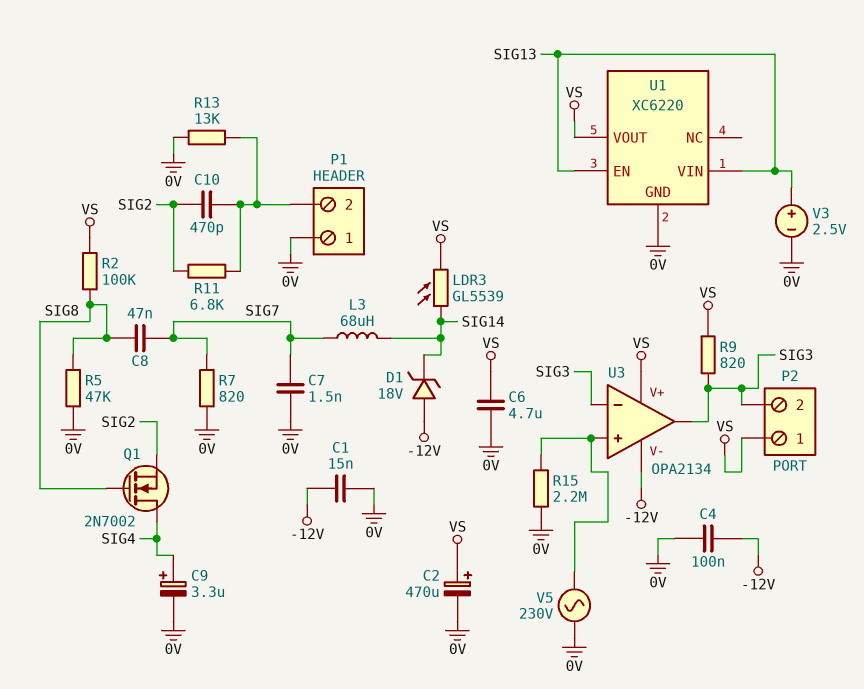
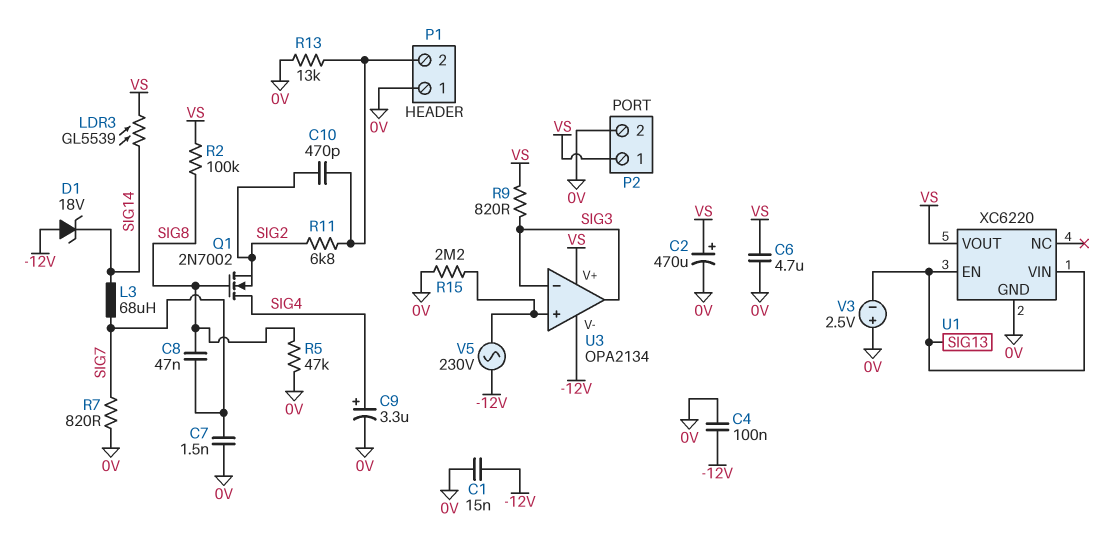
P2 pin 2: SIG3 -> 0V
V3: 2.5V (plus SIG13, minus 0V) -> 2.5V (plus 0V, minus SIG13)
V5: AC 230V (0V, U3/in+) -> AC 230V (-12V, U3/in+)

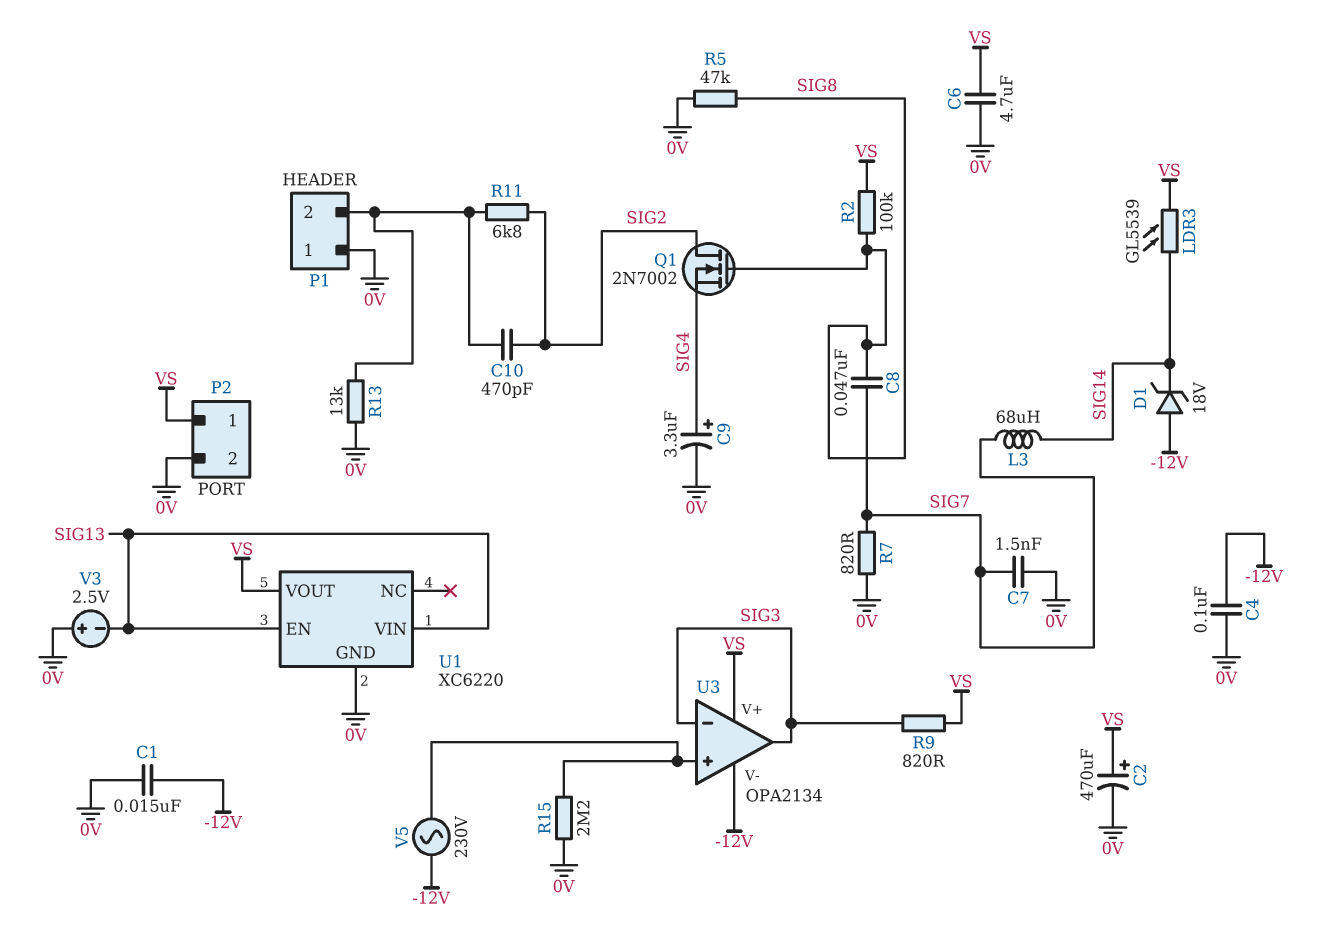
Q1: NMOS 2N7002 (G SIG8, D SIG4, S SIG2) -> NMOS 2N7002 (G SIG8, D SIG2, S SIG4)

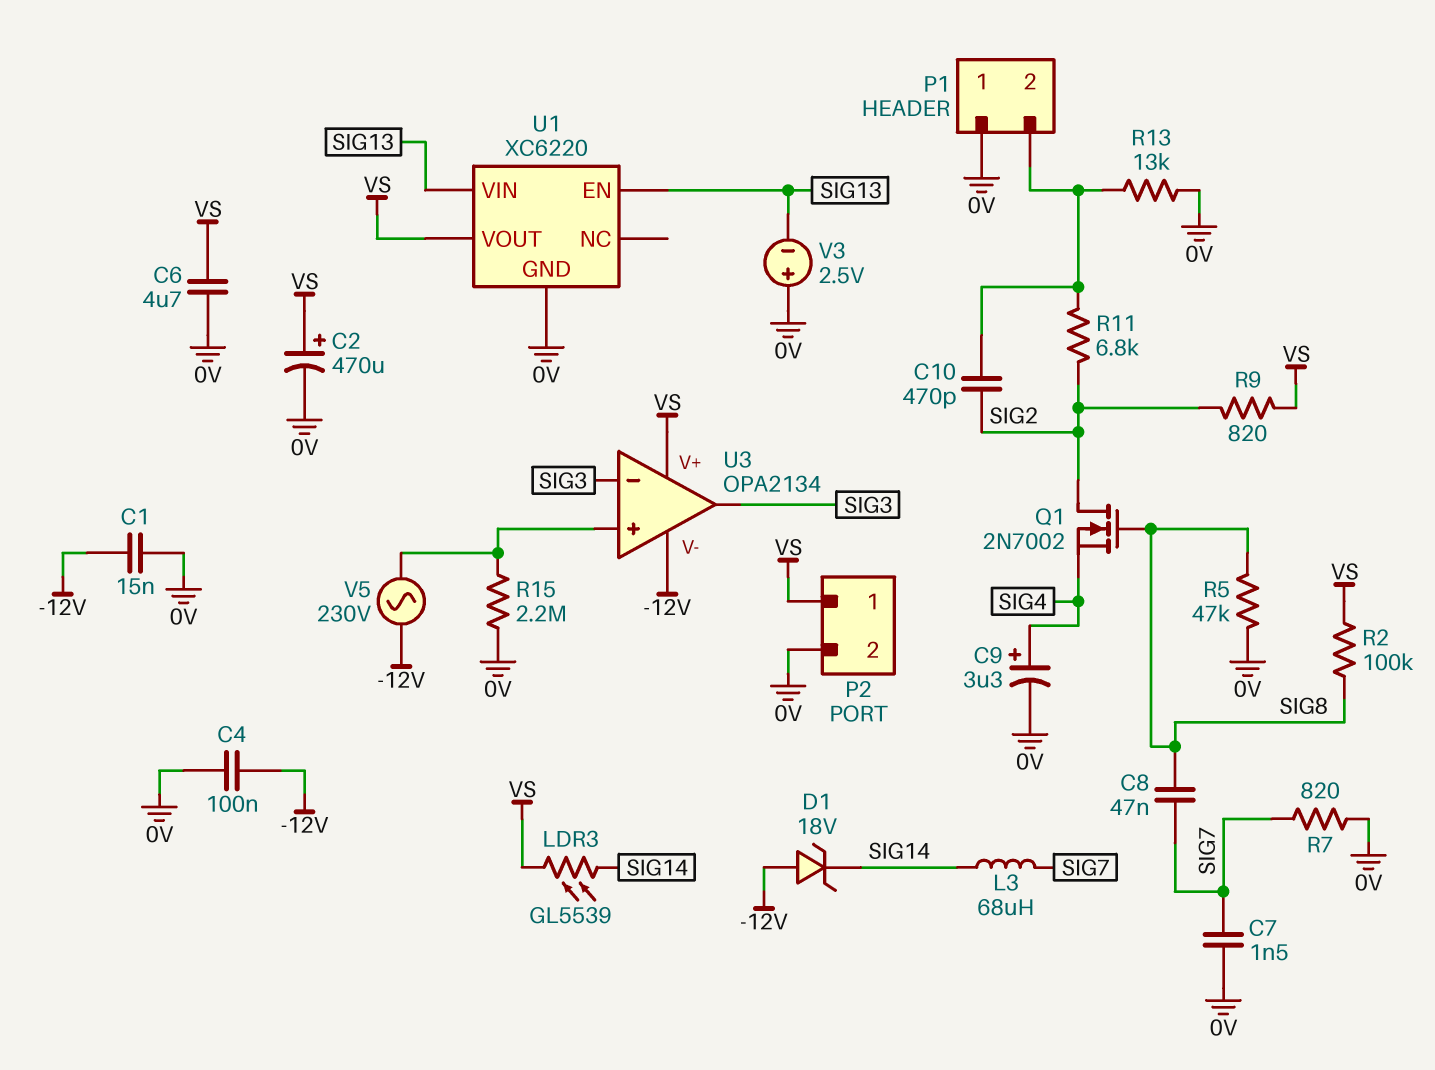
R9: 820 (SIG3, VS) -> 820 (SIG2, VS)

